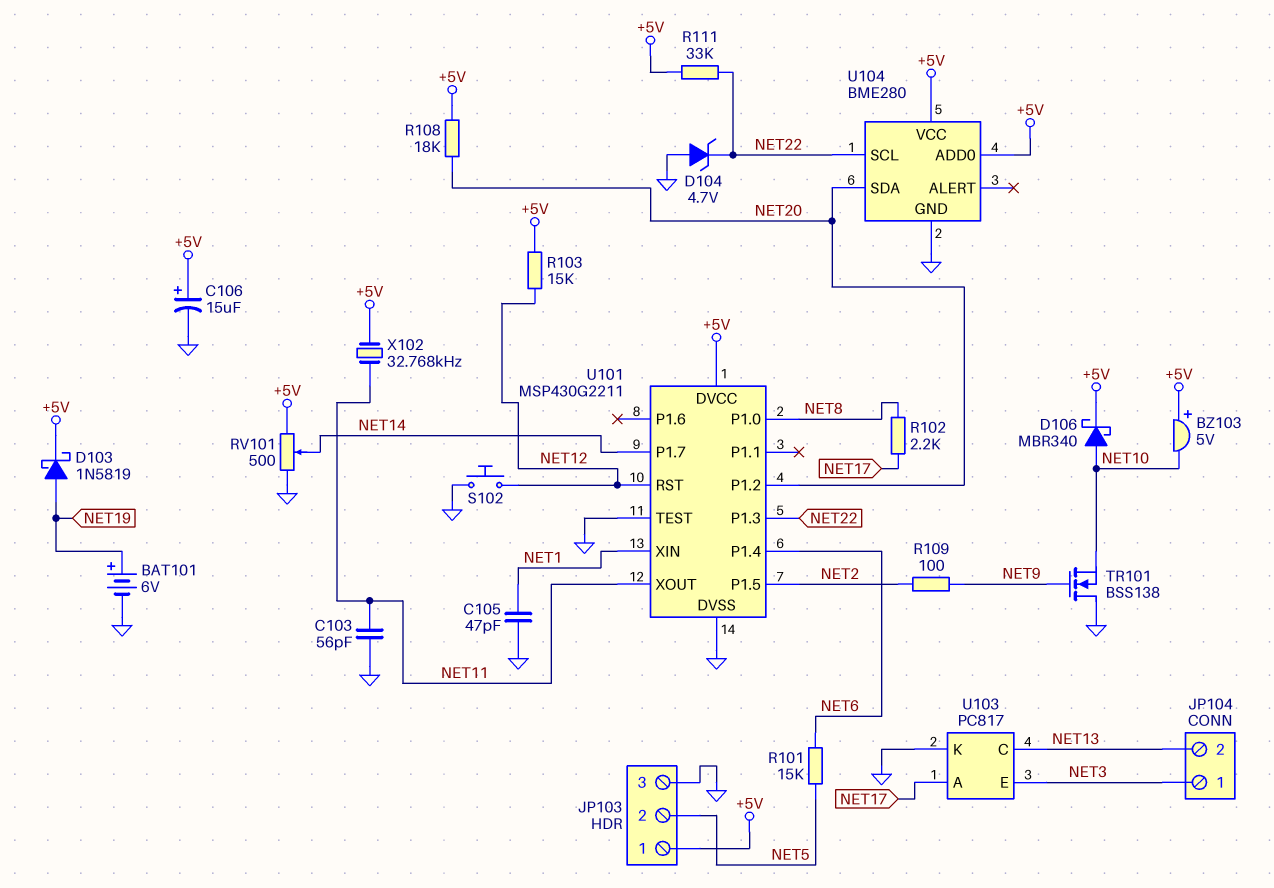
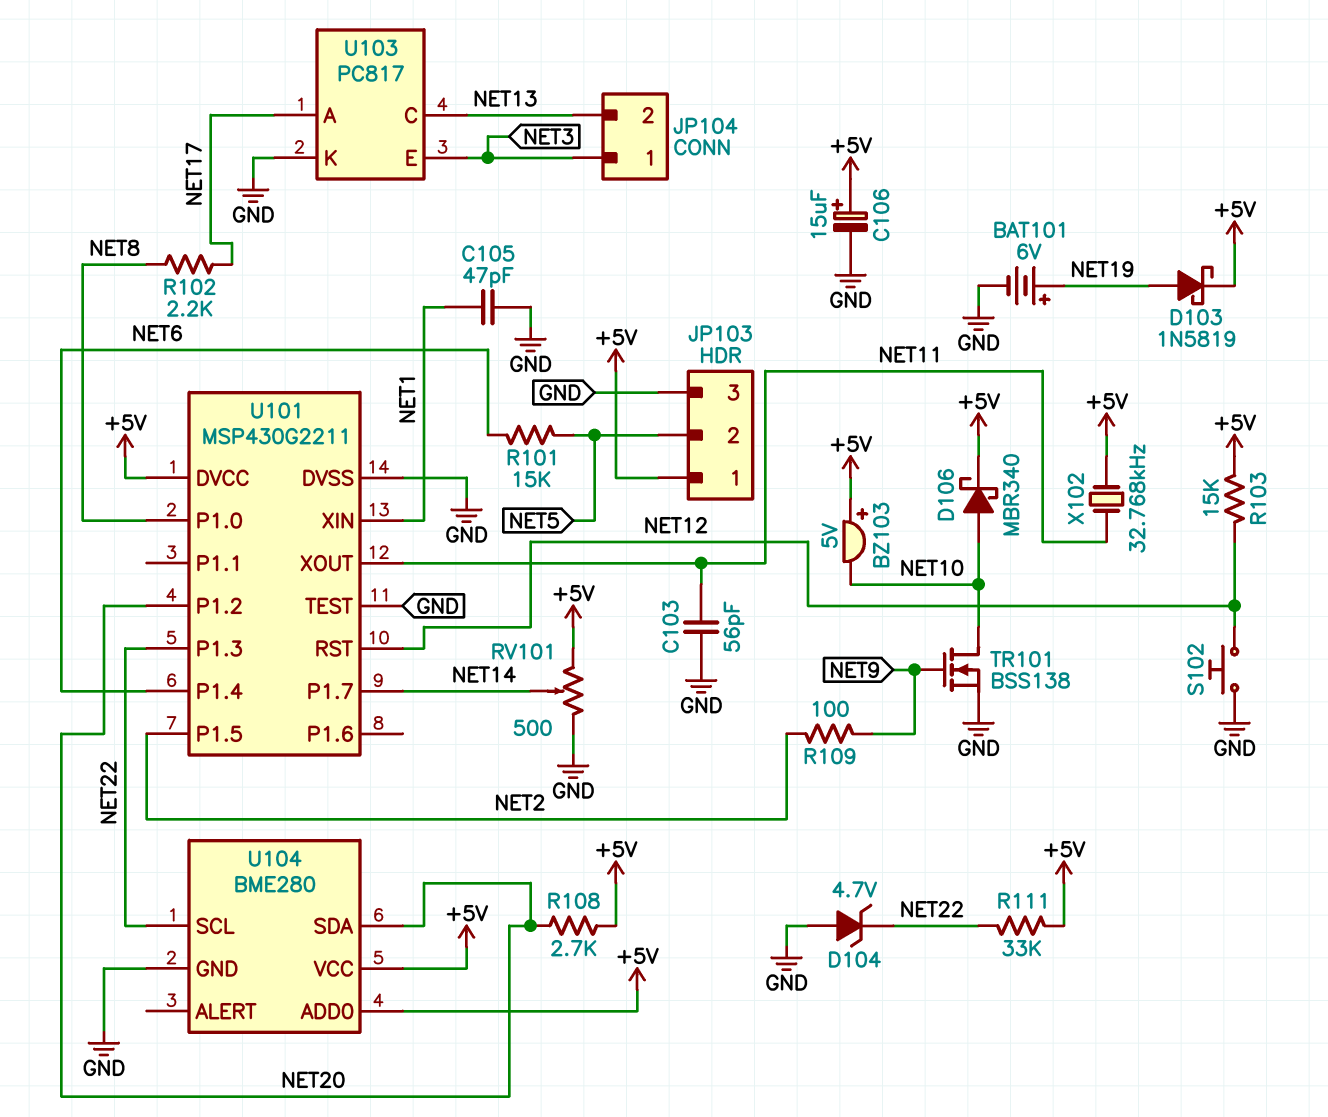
R108: 18k (+5V, NET20) -> 2.7k (+5V, NET20)
TR101: NMOS BSS138 (G NET9, D GND, S NET10) -> NMOS BSS138 (G NET9, D NET10, S GND)

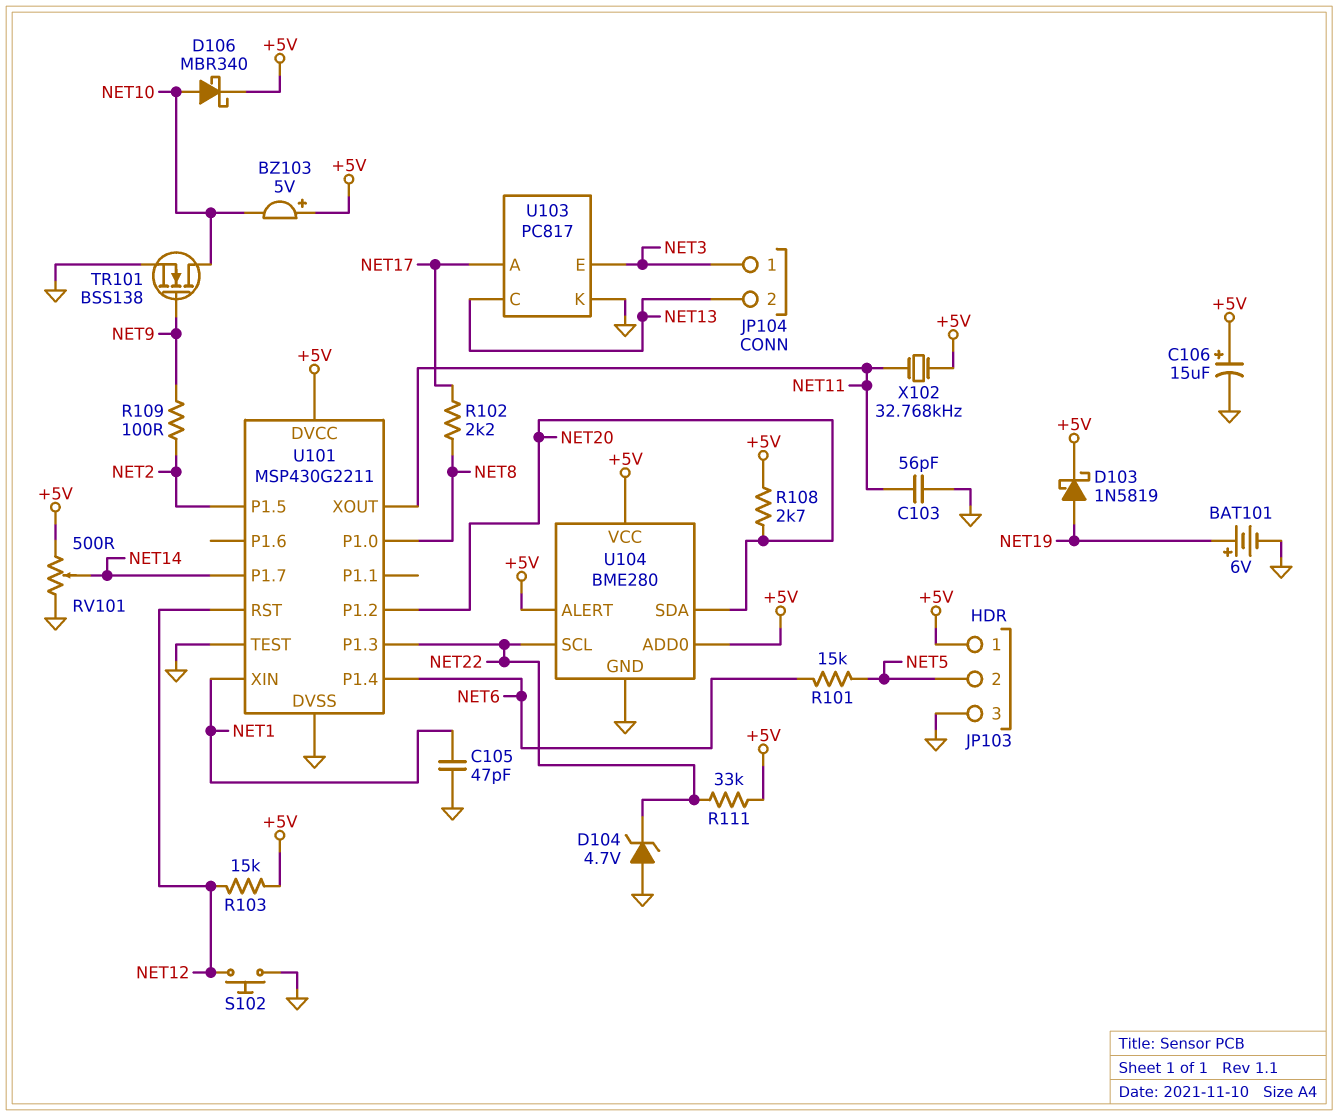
U104 pin ALERT: none -> +5V

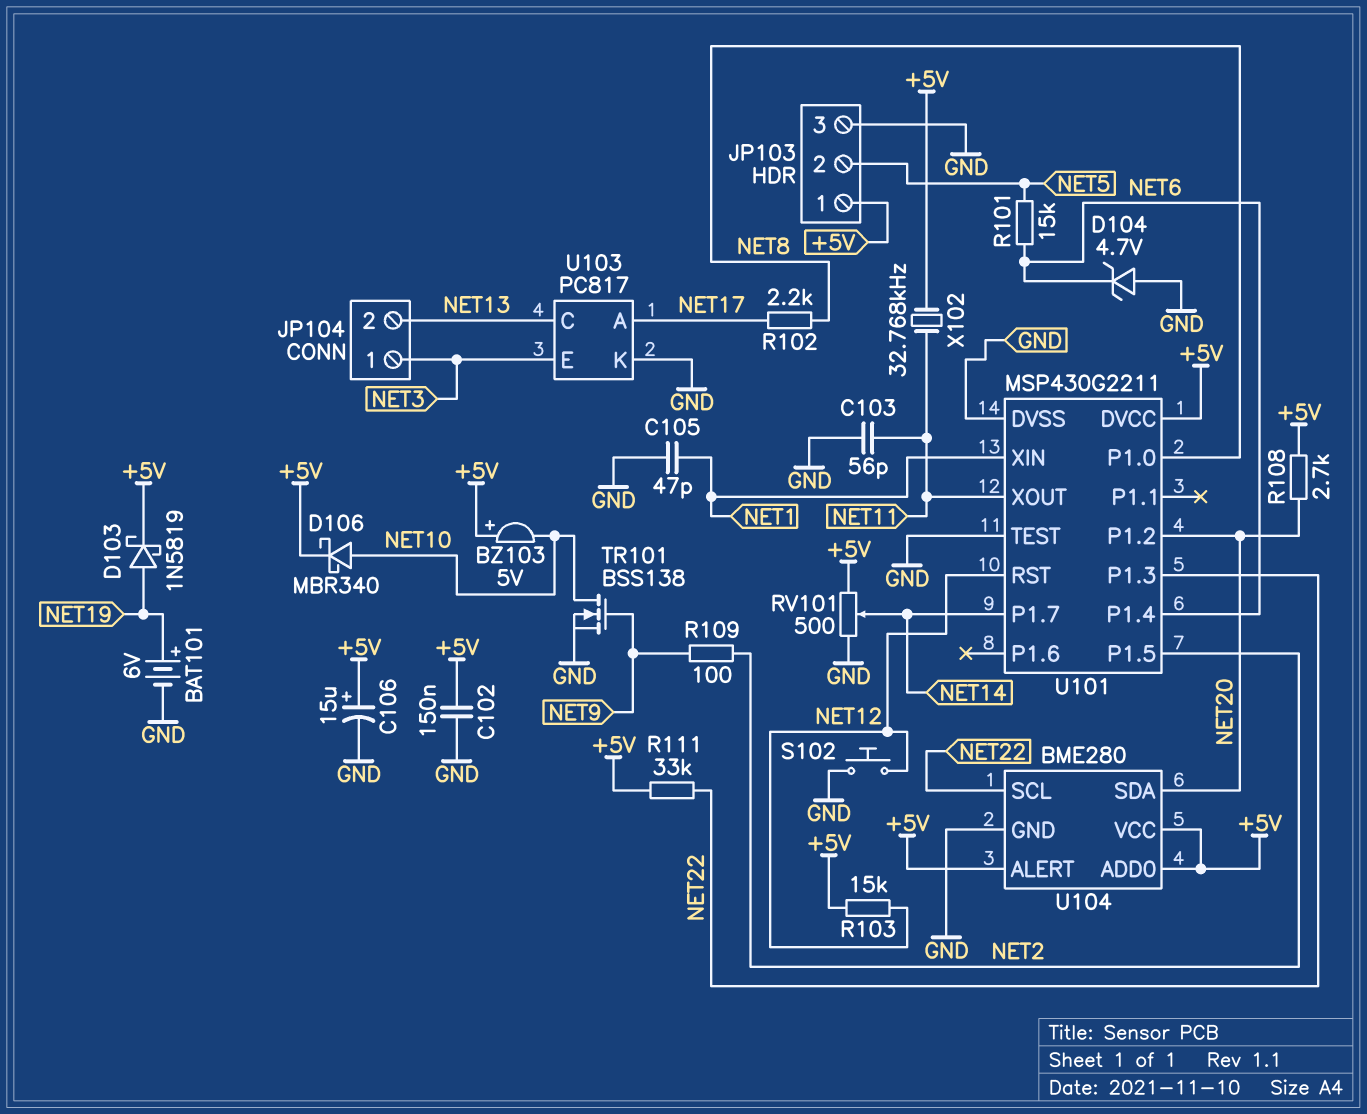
C102: none -> 150nF (+5V, GND)
D104: zener 4.7V (A GND, K NET22) -> zener 4.7V (A GND, K NET6)

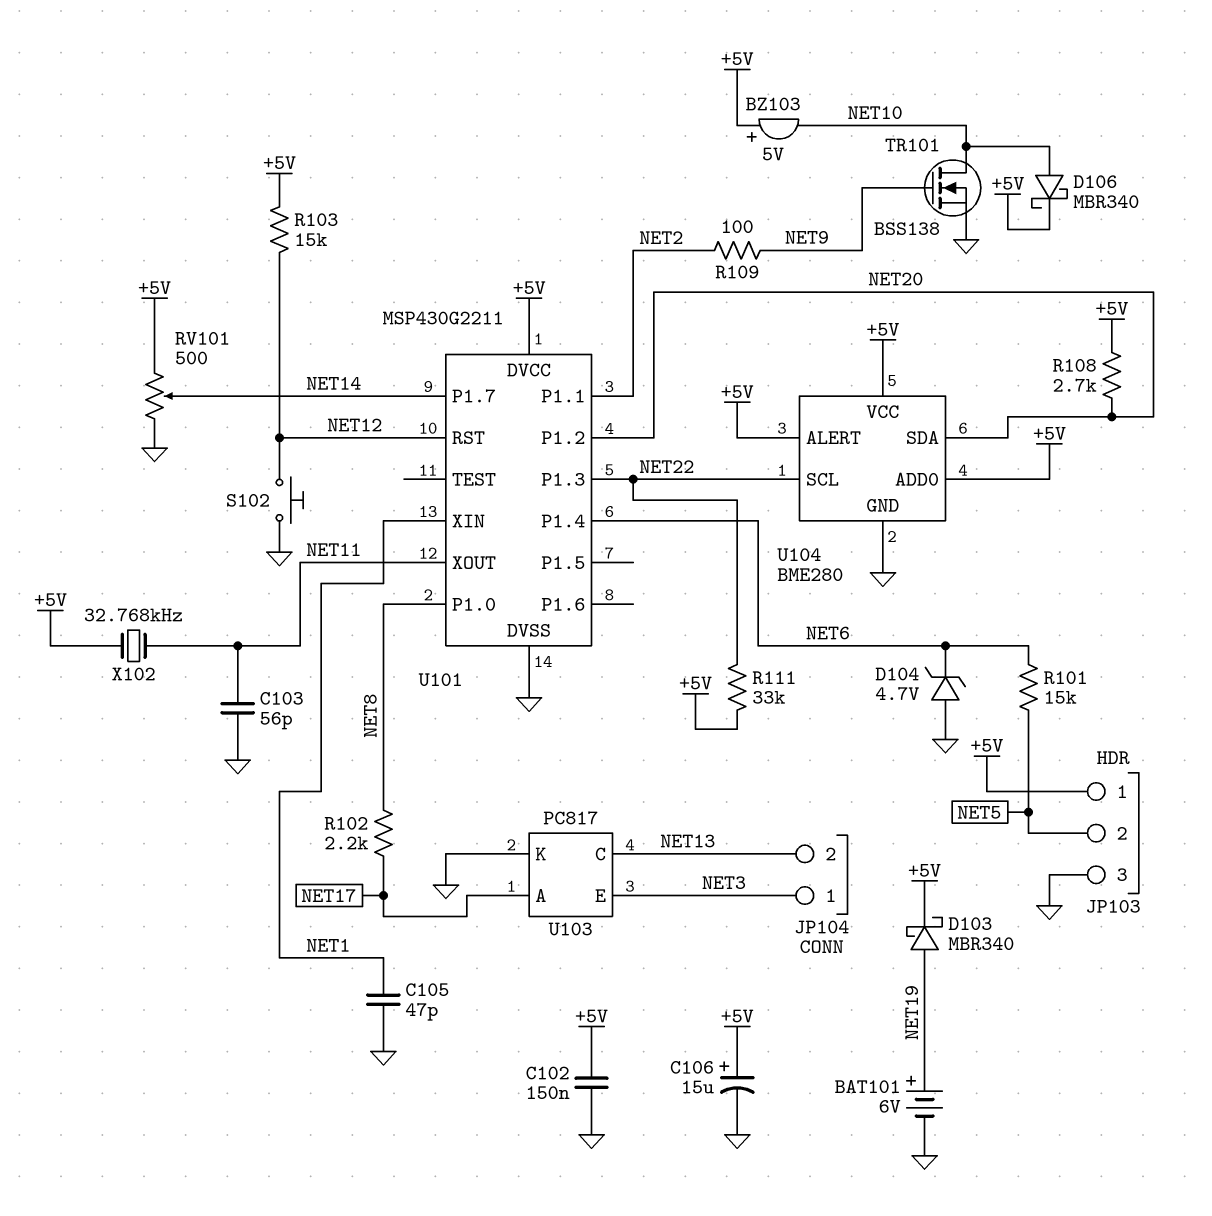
D103: schottky 1N5819 (A NET19, K +5V) -> schottky MBR340 (A NET19, K +5V)
U101 pin P1.1: none -> NET2
U101 pin P1.5: NET2 -> none
U101 pin TEST: GND -> none

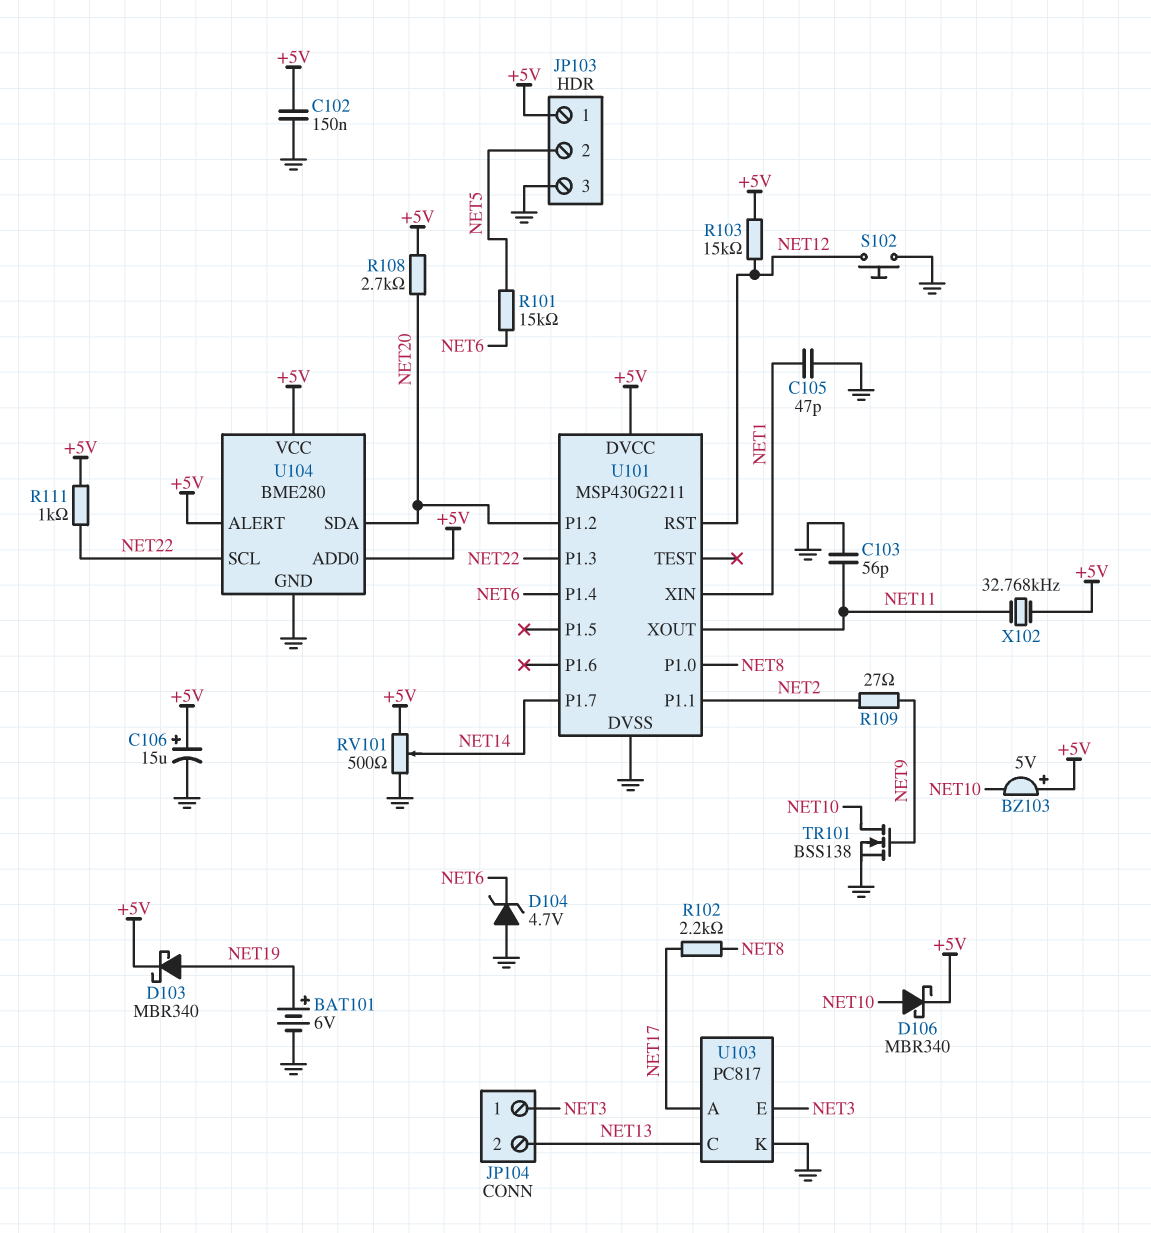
R109: 100 (NET2, NET9) -> 27 (NET2, NET9)
R111: 33k (+5V, NET22) -> 1k (+5V, NET22)

